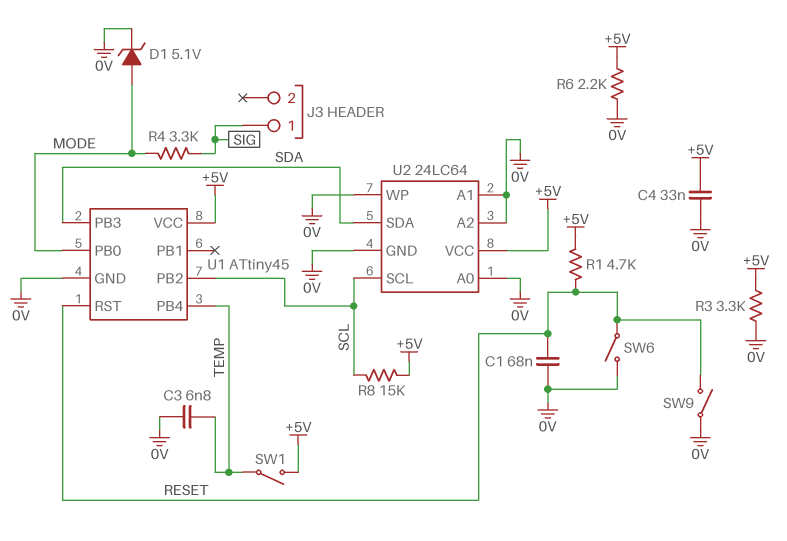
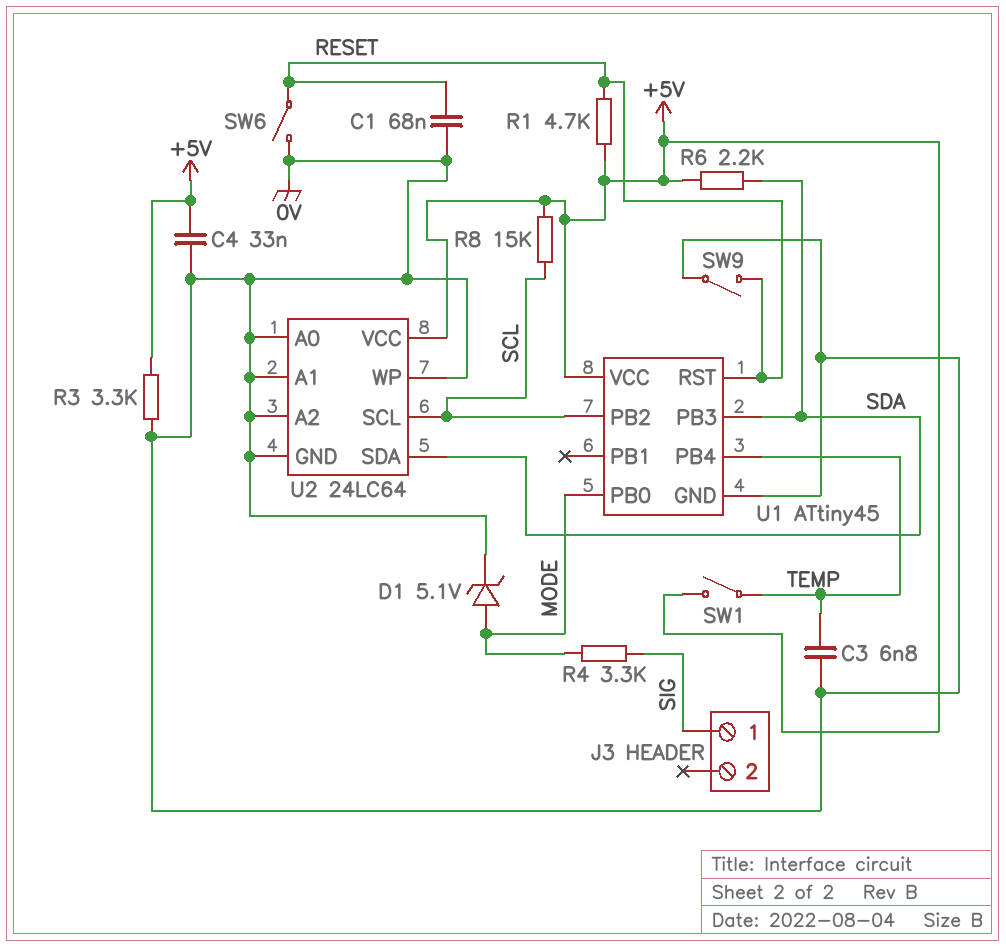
R6: 2.2k (+5V, 0V) -> 2.2k (+5V, SDA)

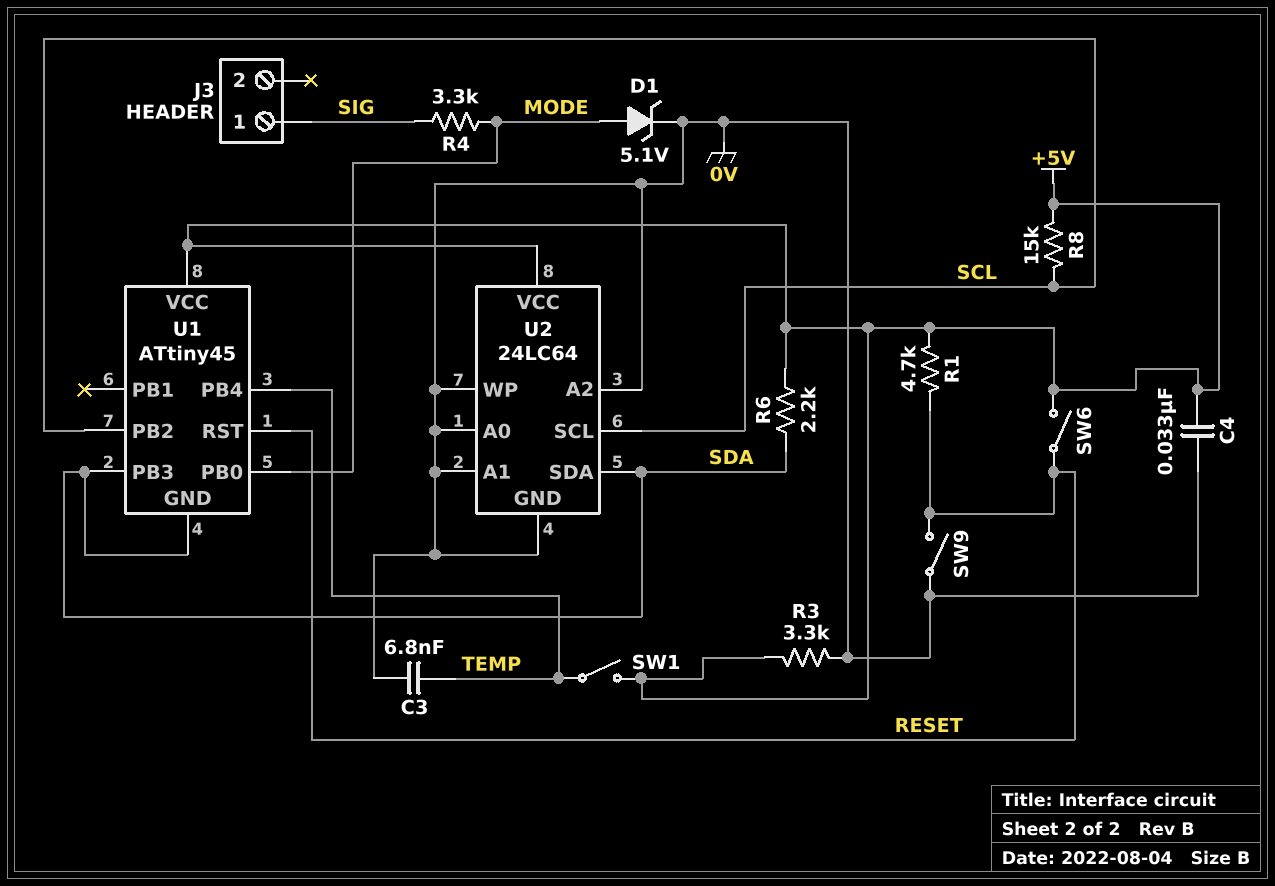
C1: 68nF (0V, RESET) -> none
SW6: switch (0V, RESET) -> switch (+5V, RESET)
U1 pin GND: 0V -> SDA

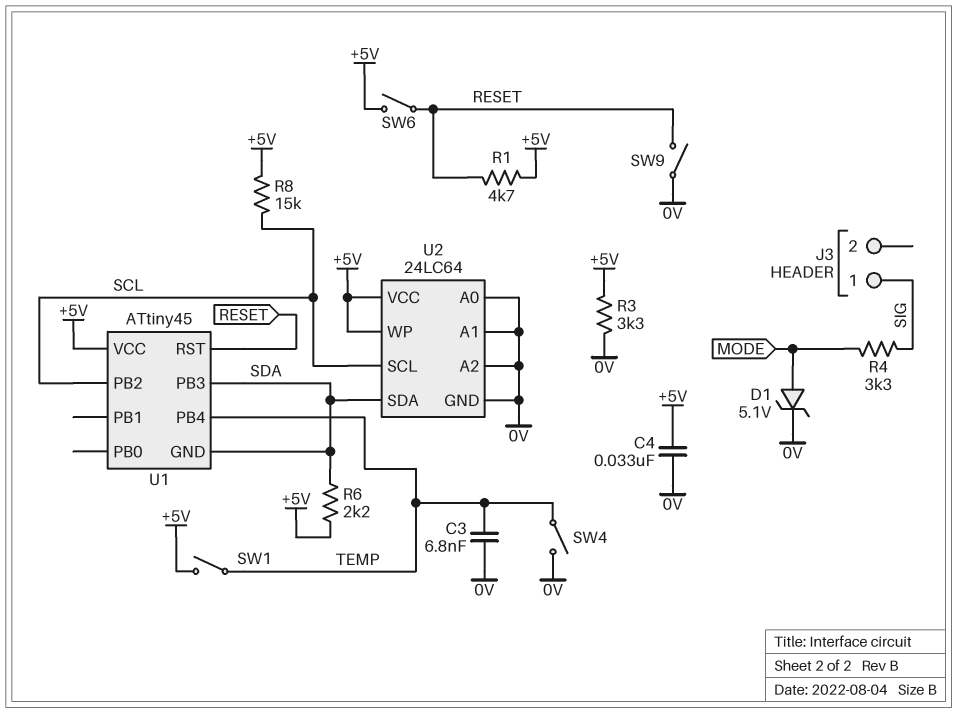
SW4: none -> switch (0V, TEMP)
U1 pin PB0: MODE -> none
U2 pin WP: 0V -> +5V

